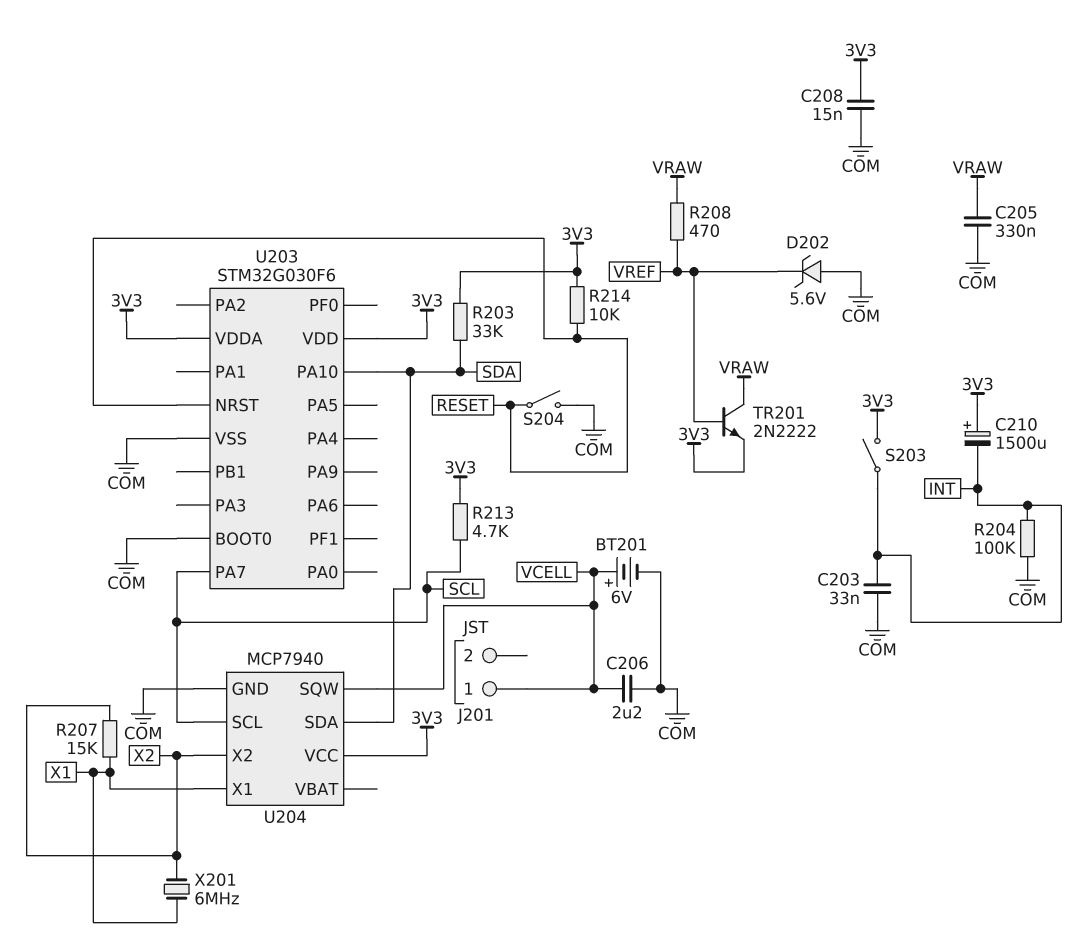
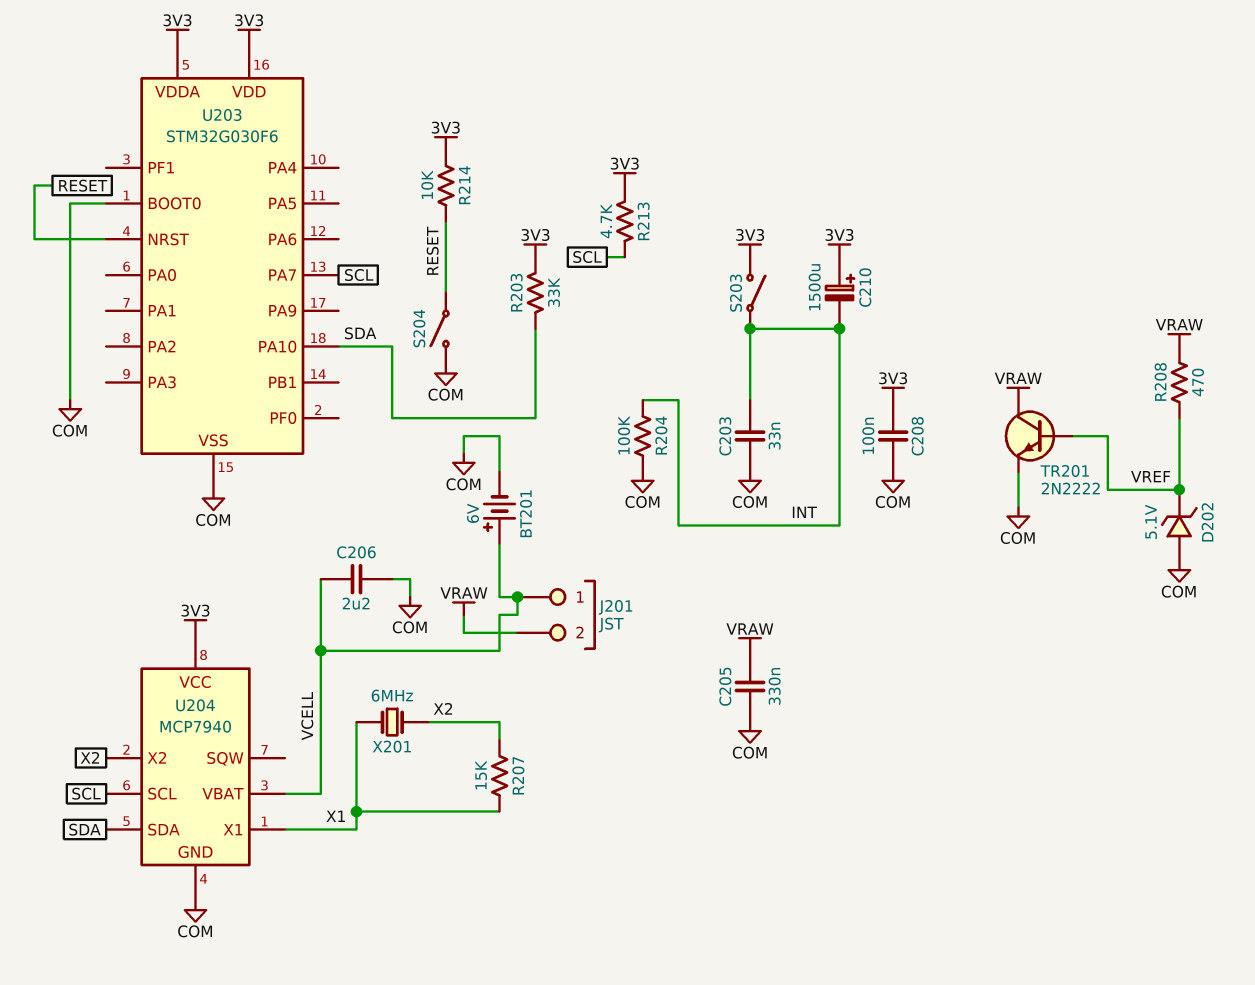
C208: 15nF (3V3, COM) -> 100nF (3V3, COM)
D202: zener 5.6V (A COM, K VREF) -> zener 5.1V (A COM, K VREF)
J201 pin 2: none -> VRAW
TR201: NPN 2N2222 (B VREF, C VRAW, E 3V3) -> NPN 2N2222 (B VREF, C VRAW, E COM)
U204 pin SQW: VCELL -> none
U204 pin VBAT: none -> VCELL

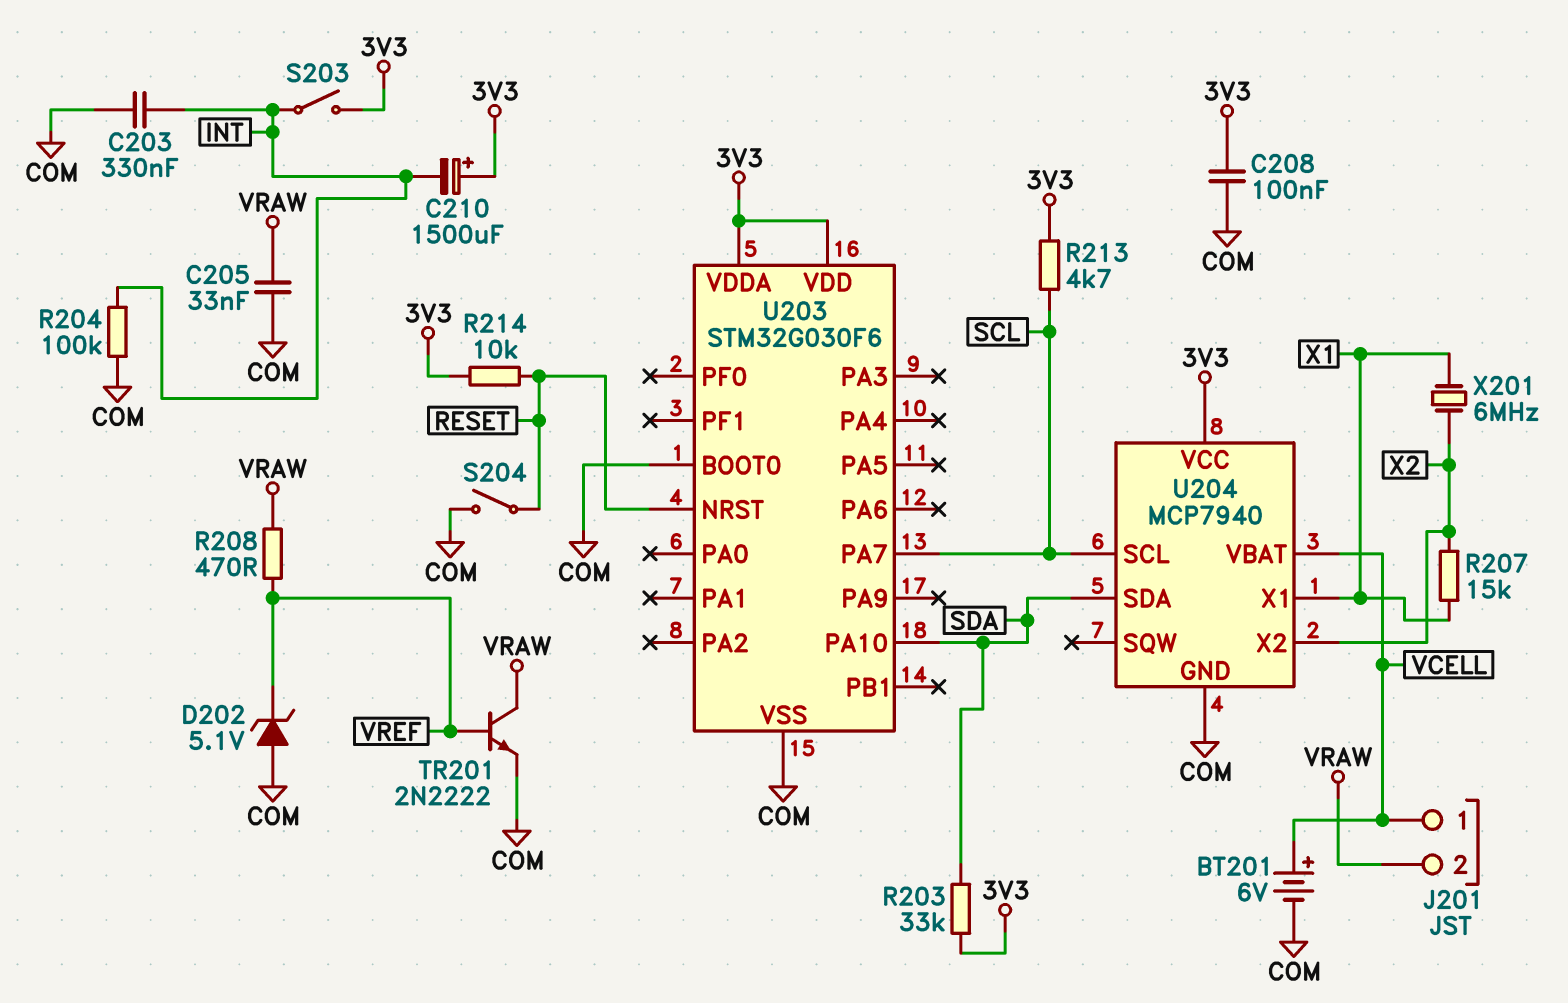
C203: 33nF (COM, INT) -> 330nF (COM, INT)
C205: 330nF (COM, VRAW) -> 33nF (COM, VRAW)
C206: 2.2uF (COM, VCELL) -> none

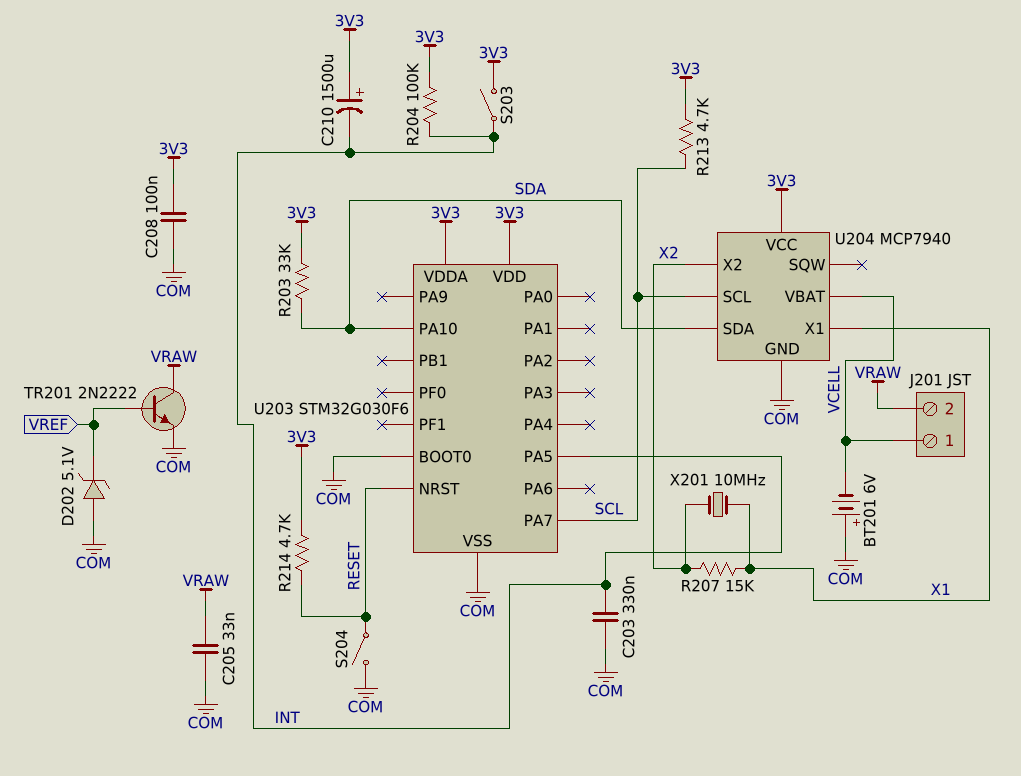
BT201: 6V (plus VCELL, minus COM) -> 6V (plus COM, minus VCELL)
R204: 100k (COM, INT) -> 100k (3V3, INT)
R208: 470 (VRAW, VREF) -> none
R214: 10k (3V3, RESET) -> 4.7k (3V3, RESET)
U203 pin PA5: none -> INT
X201: 6MHz (X1, X2) -> 10MHz (X1, X2)

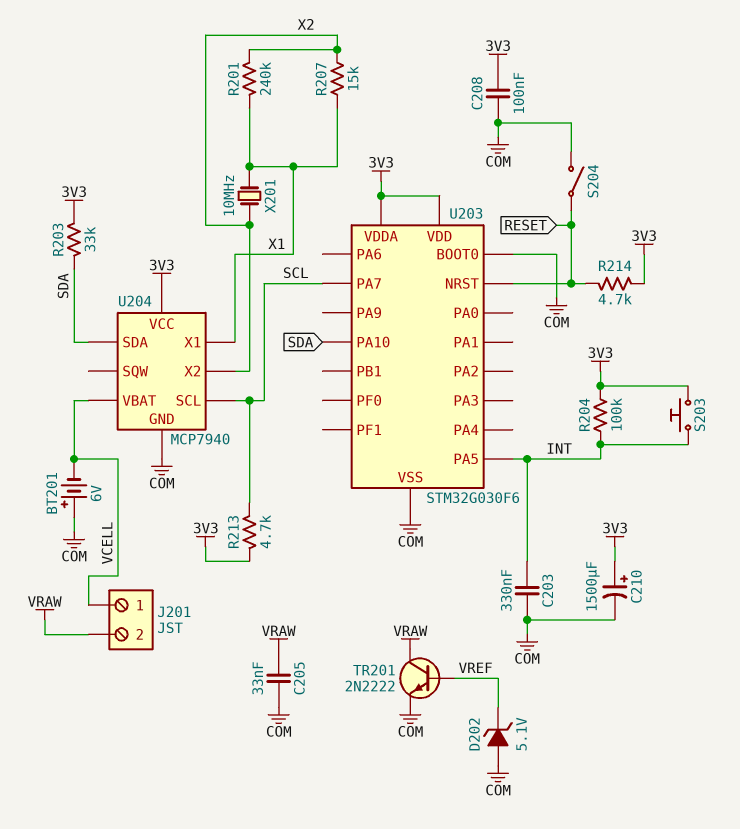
C210: 1500uF (plus 3V3, minus INT) -> 1500uF (plus 3V3, minus COM)
R201: none -> 240k (X1, X2)
S203: switch (3V3, INT) -> button (3V3, INT)

